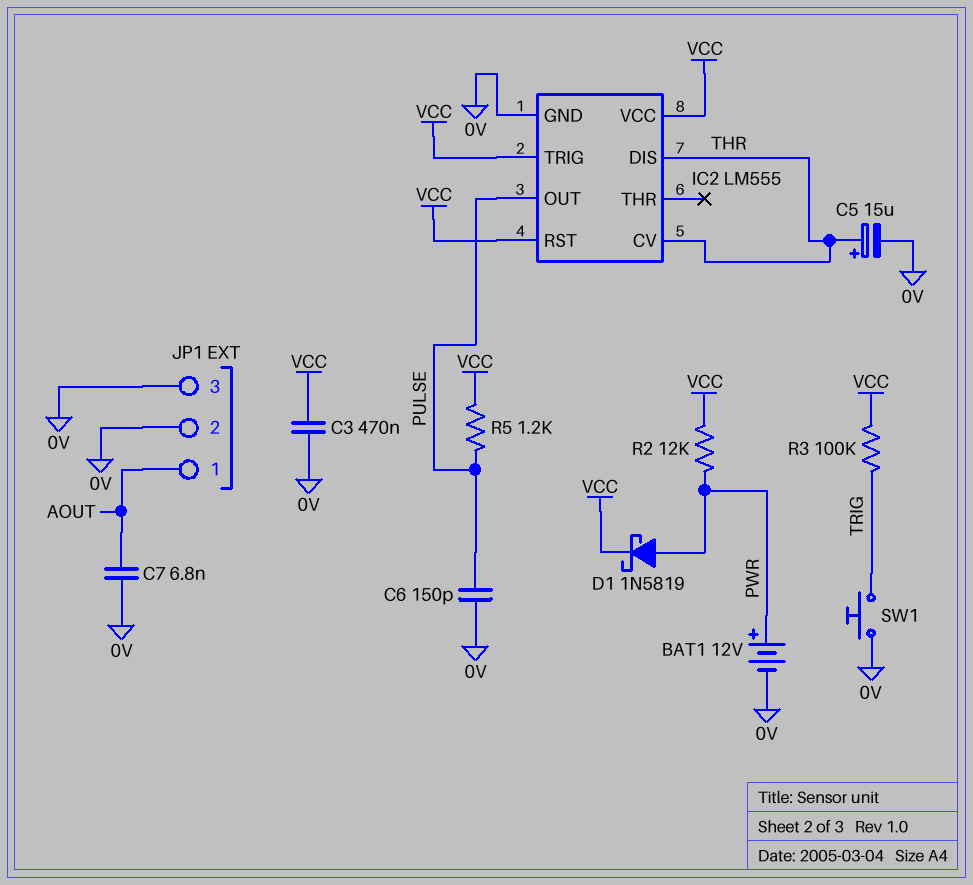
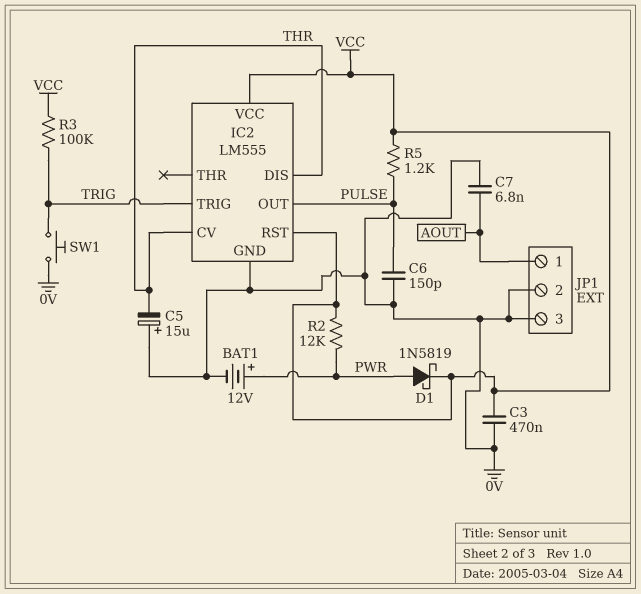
C5: 15uF (plus THR, minus 0V) -> 15uF (plus 0V, minus THR)
IC2 pin TRIG: VCC -> TRIG

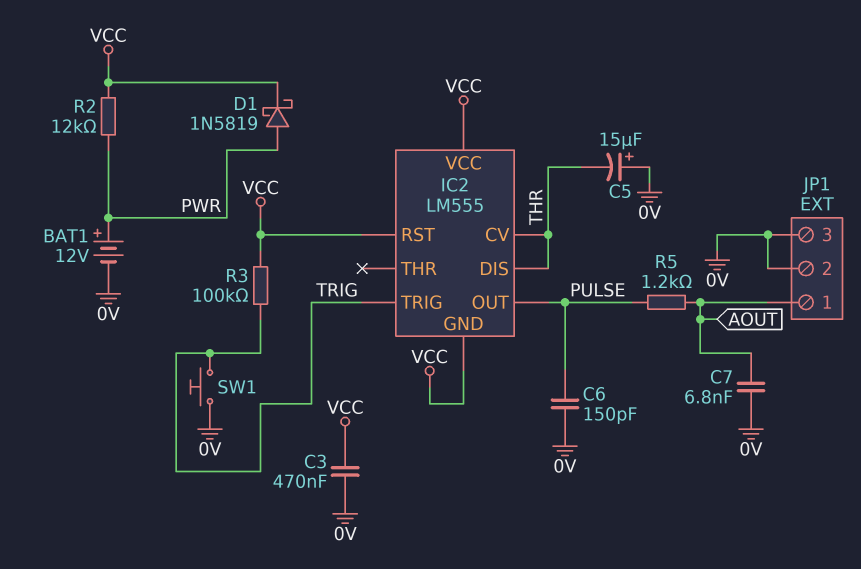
IC2 pin GND: 0V -> VCC
R5: 1.2k (PULSE, VCC) -> 1.2k (AOUT, PULSE)

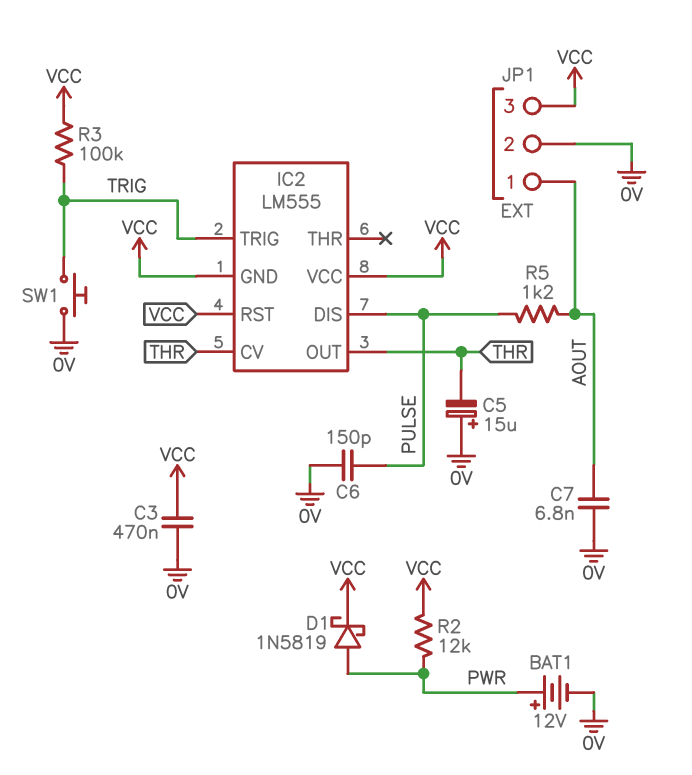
IC2 pin DIS: THR -> PULSE
IC2 pin OUT: PULSE -> THR
JP1 pin 3: 0V -> VCC

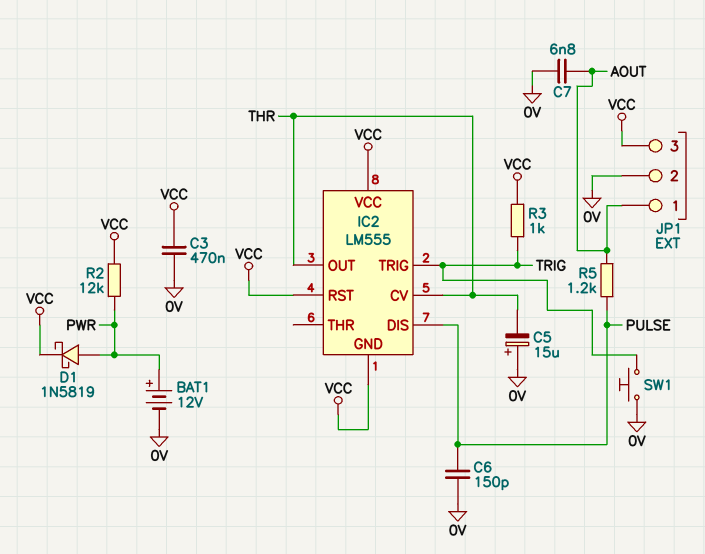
R3: 100k (TRIG, VCC) -> 1k (TRIG, VCC)

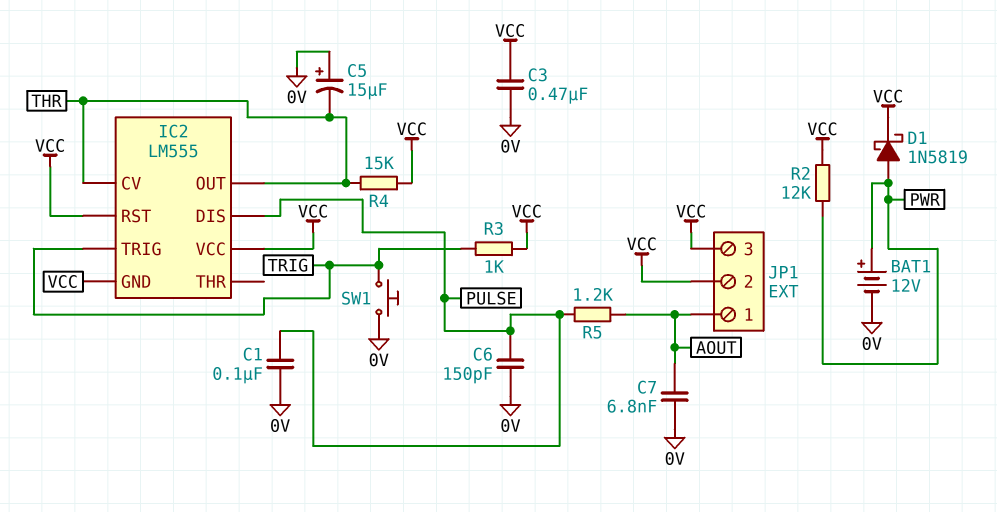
C1: none -> 100nF (0V, PULSE)
JP1 pin 2: 0V -> VCC
R4: none -> 15k (THR, VCC)

